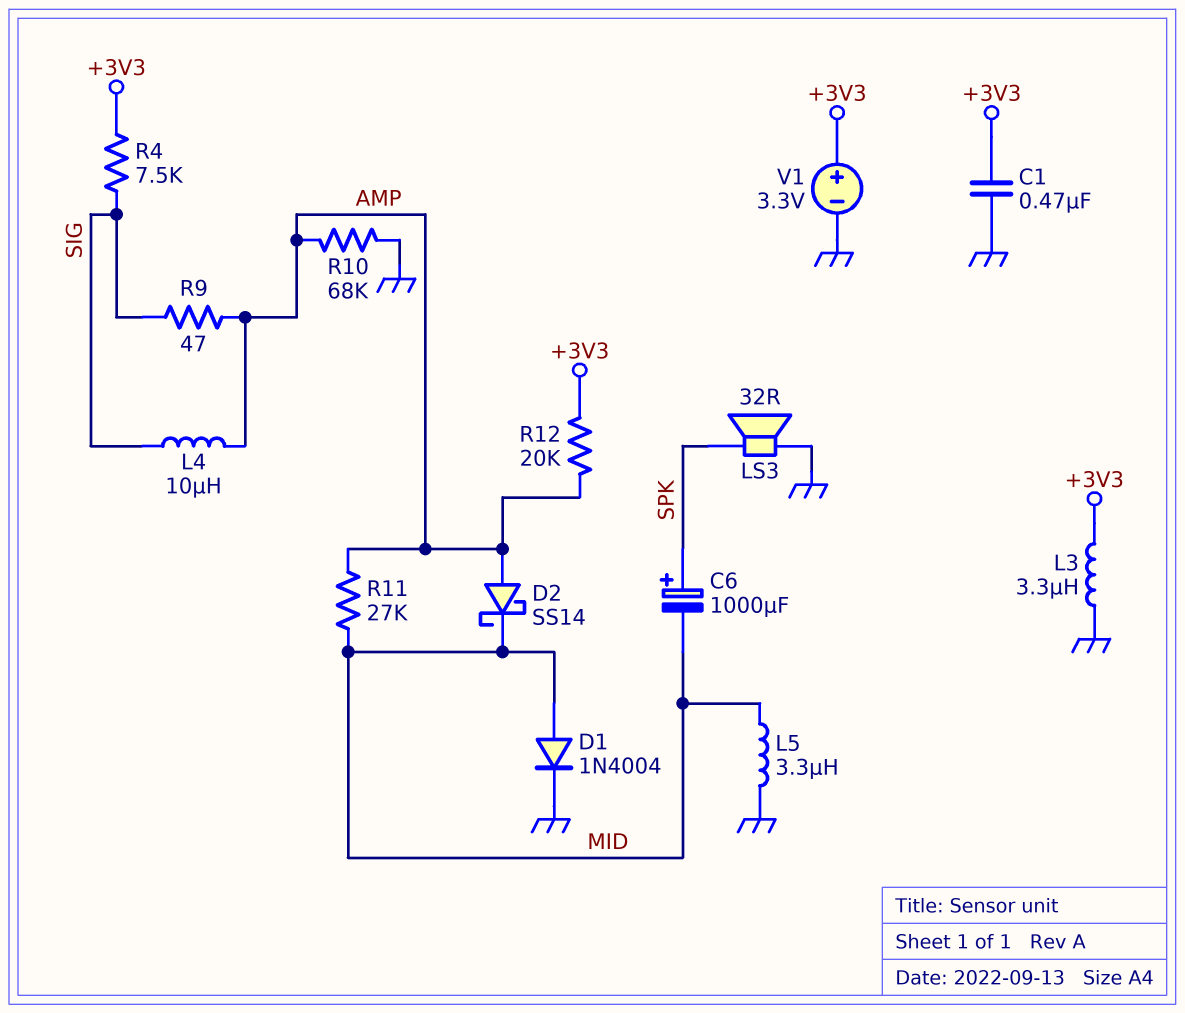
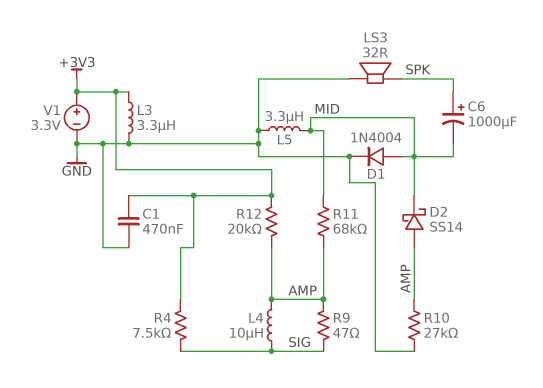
R10: 68k (AMP, GND) -> 27k (AMP, GND)
R11: 27k (AMP, MID) -> 68k (AMP, MID)

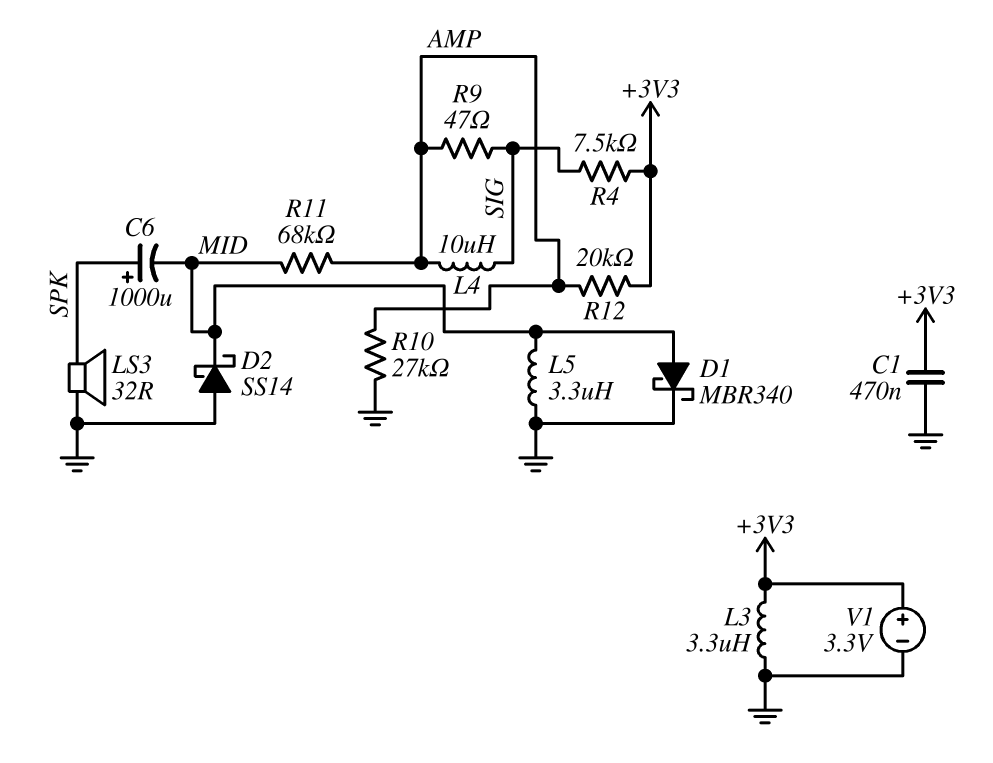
D1: diode 1N4004 (A MID, K GND) -> schottky MBR340 (A MID, K GND)
D2: schottky SS14 (A AMP, K MID) -> schottky SS14 (A GND, K MID)

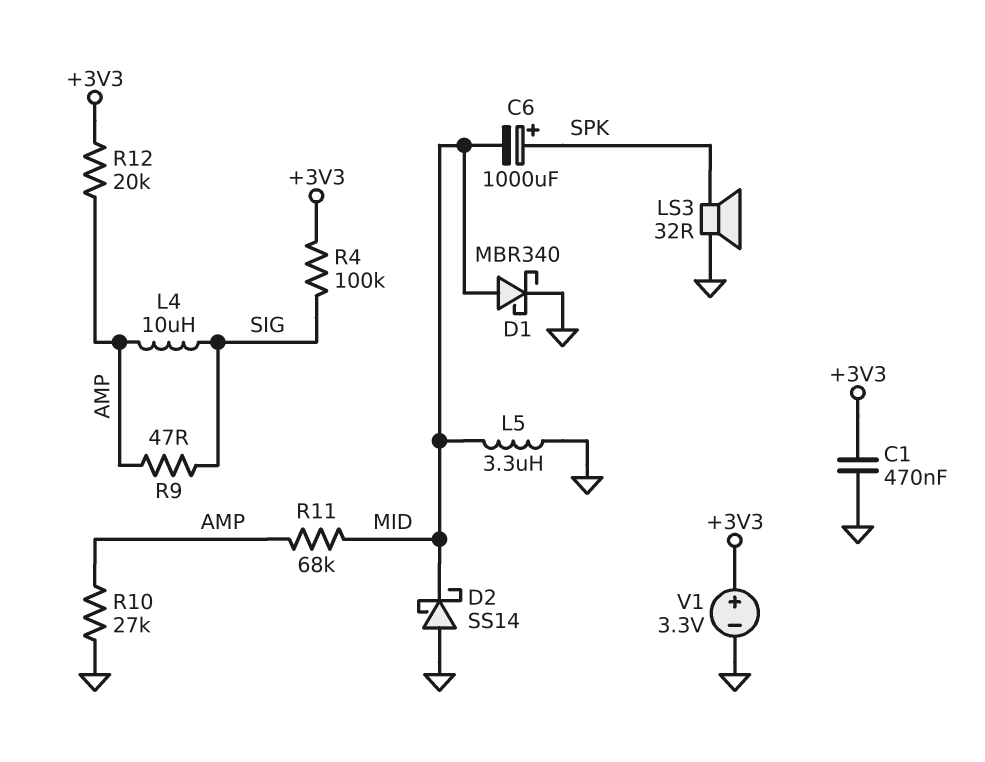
L3: 3.3uH (+3V3, GND) -> none
R4: 7.5k (+3V3, SIG) -> 100k (+3V3, SIG)

